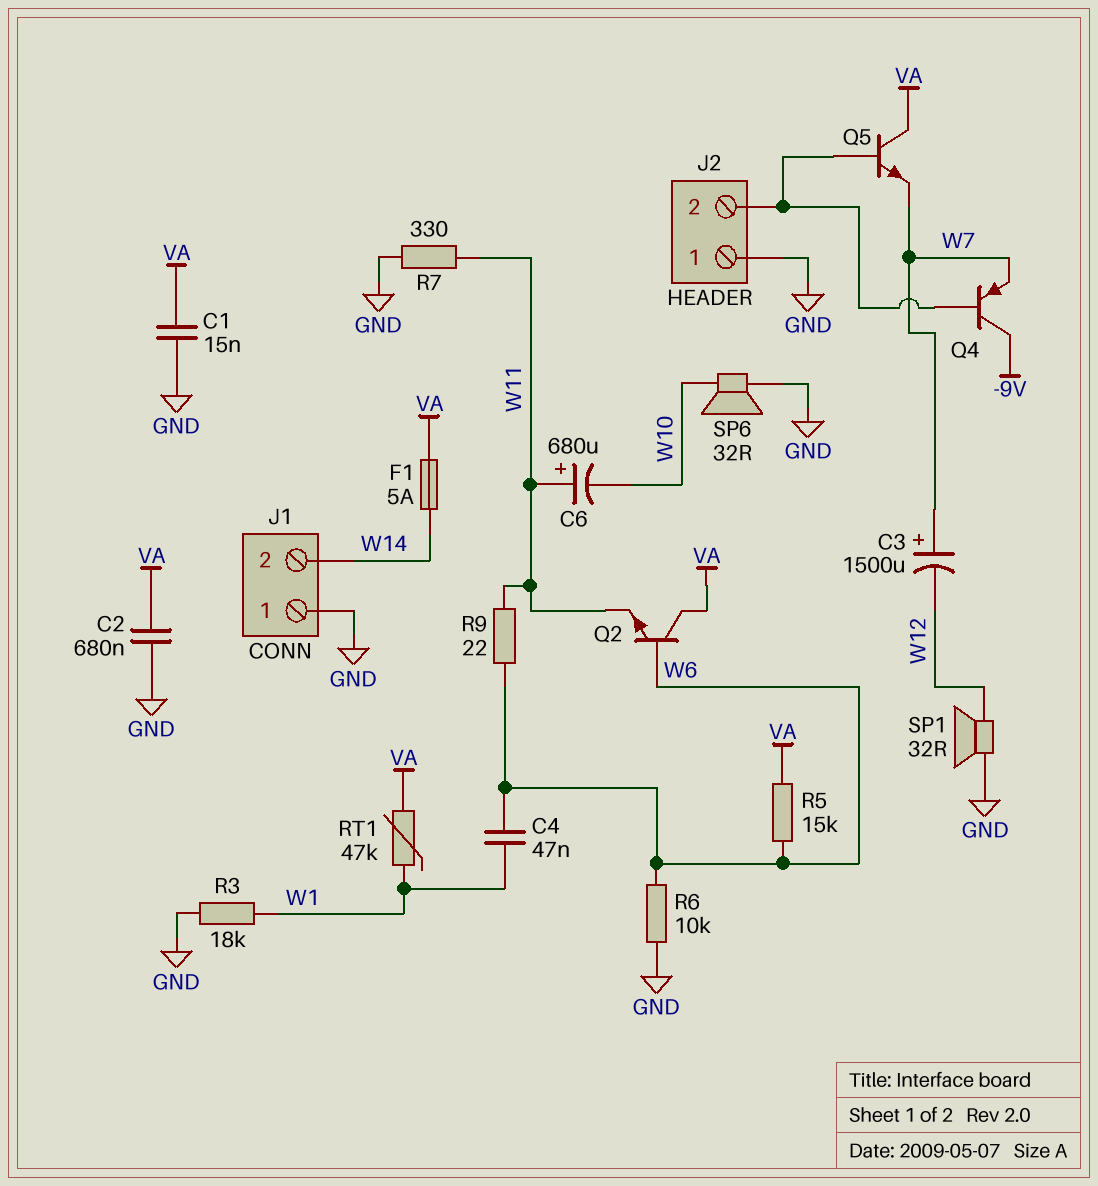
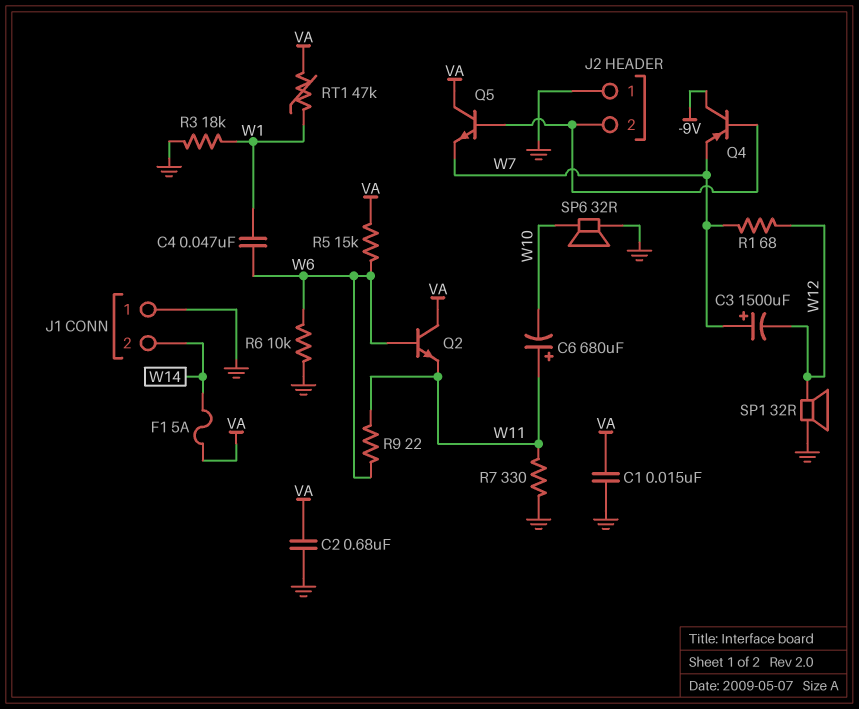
R1: none -> 68 (W7, W12)

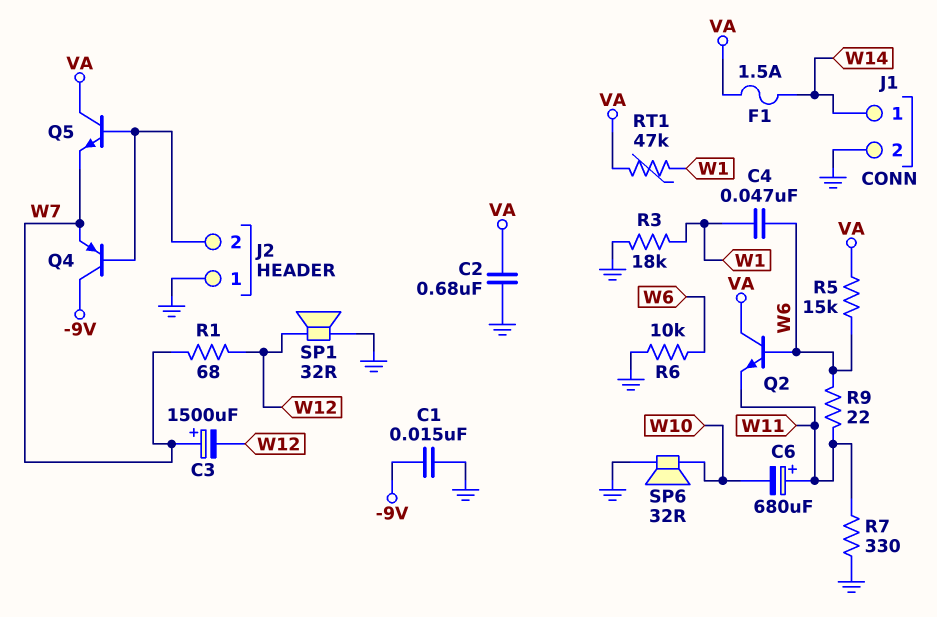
C1: 15nF (GND, VA) -> 15nF (-9V, GND)
F1: 5A (VA, W14) -> 1.5A (VA, W14)
J1 pin 1: GND -> W14
J1 pin 2: W14 -> GND

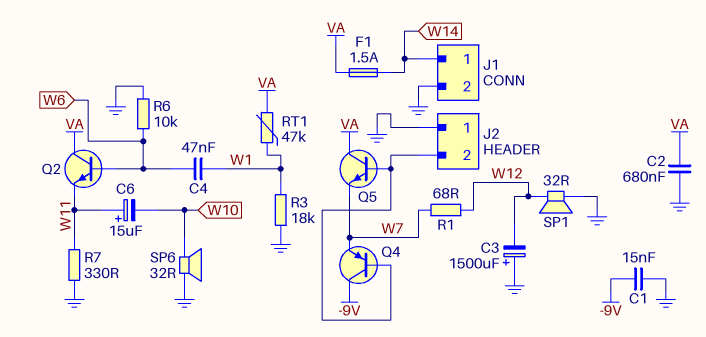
C3: 1500uF (plus W7, minus W12) -> 1500uF (plus GND, minus W12)
C6: 680uF (plus W11, minus W10) -> 15uF (plus W11, minus W10)
R5: 15k (VA, W6) -> none
R9: 22 (W6, W11) -> none

